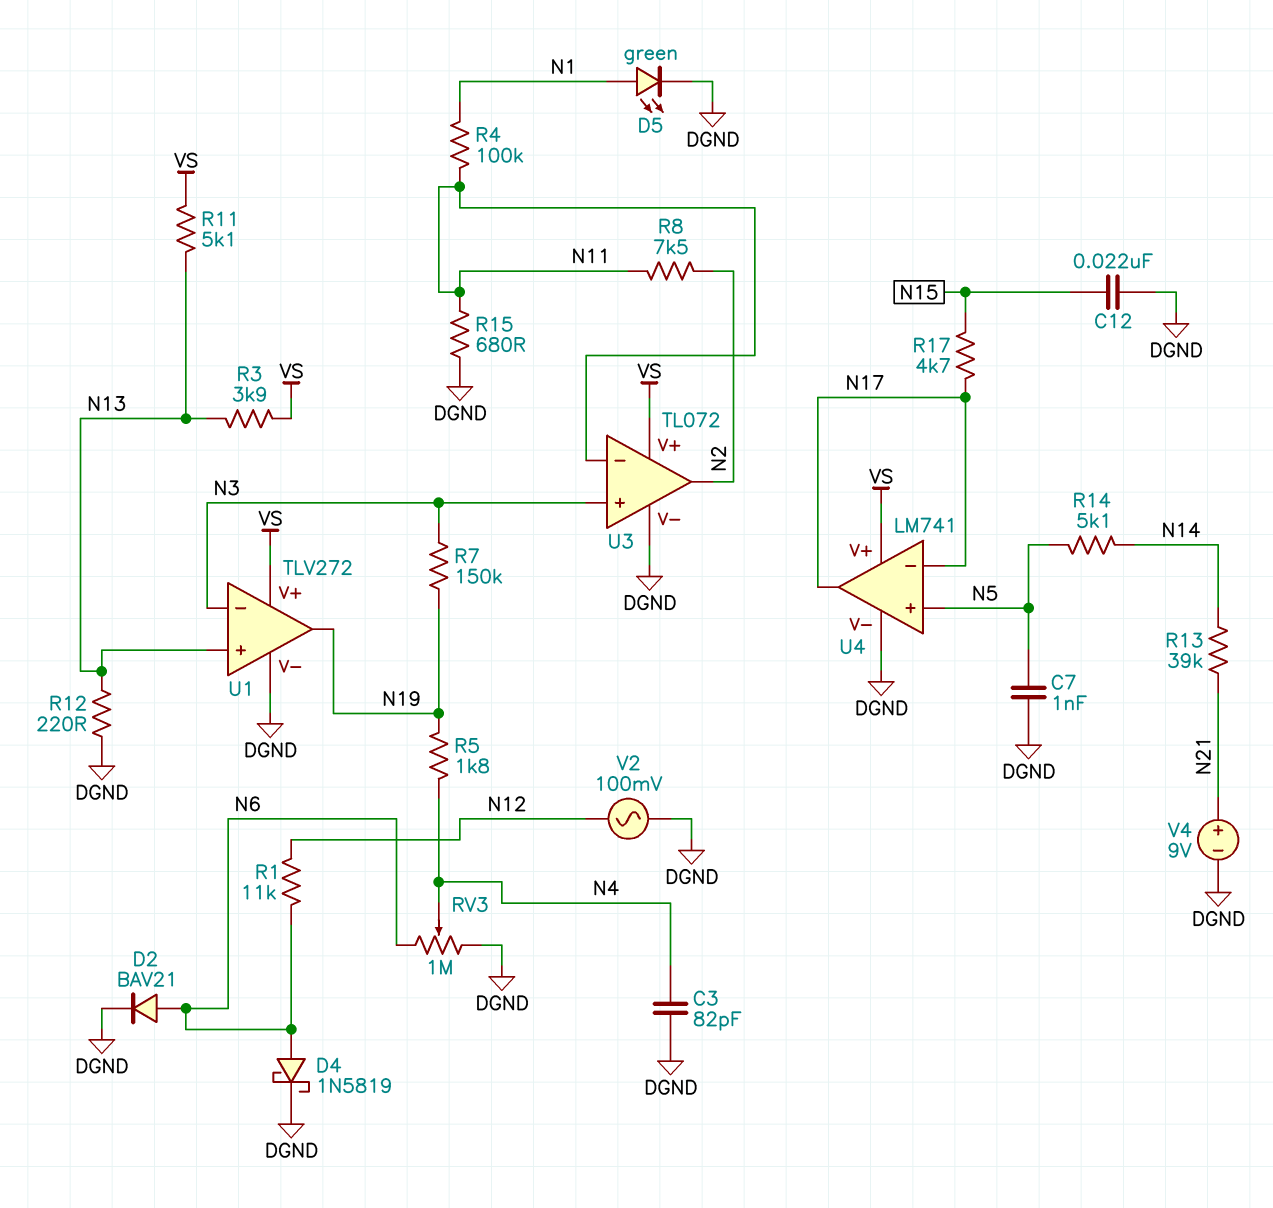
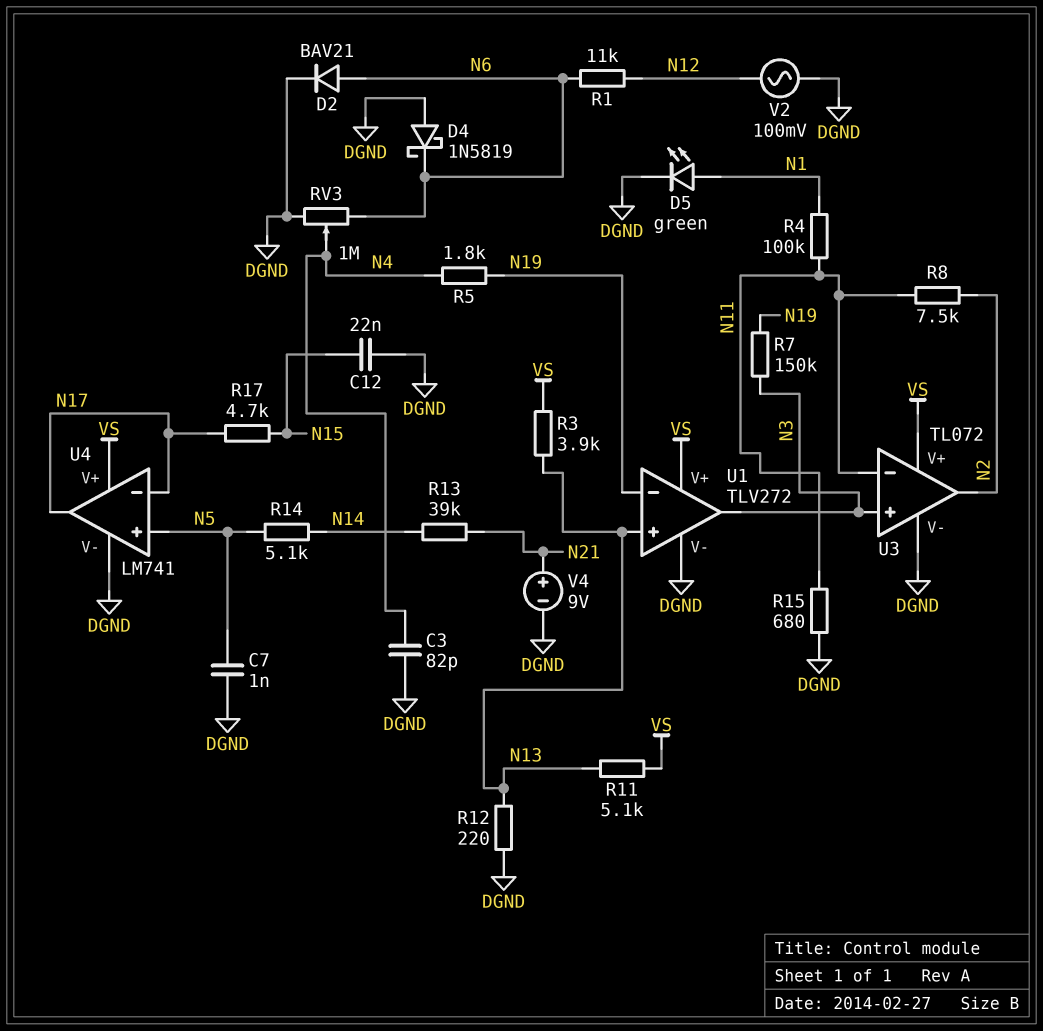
D4: schottky 1N5819 (A N6, K DGND) -> schottky 1N5819 (A DGND, K N6)
U1 pin in-: N3 -> N19
U1 pin out: N19 -> N3

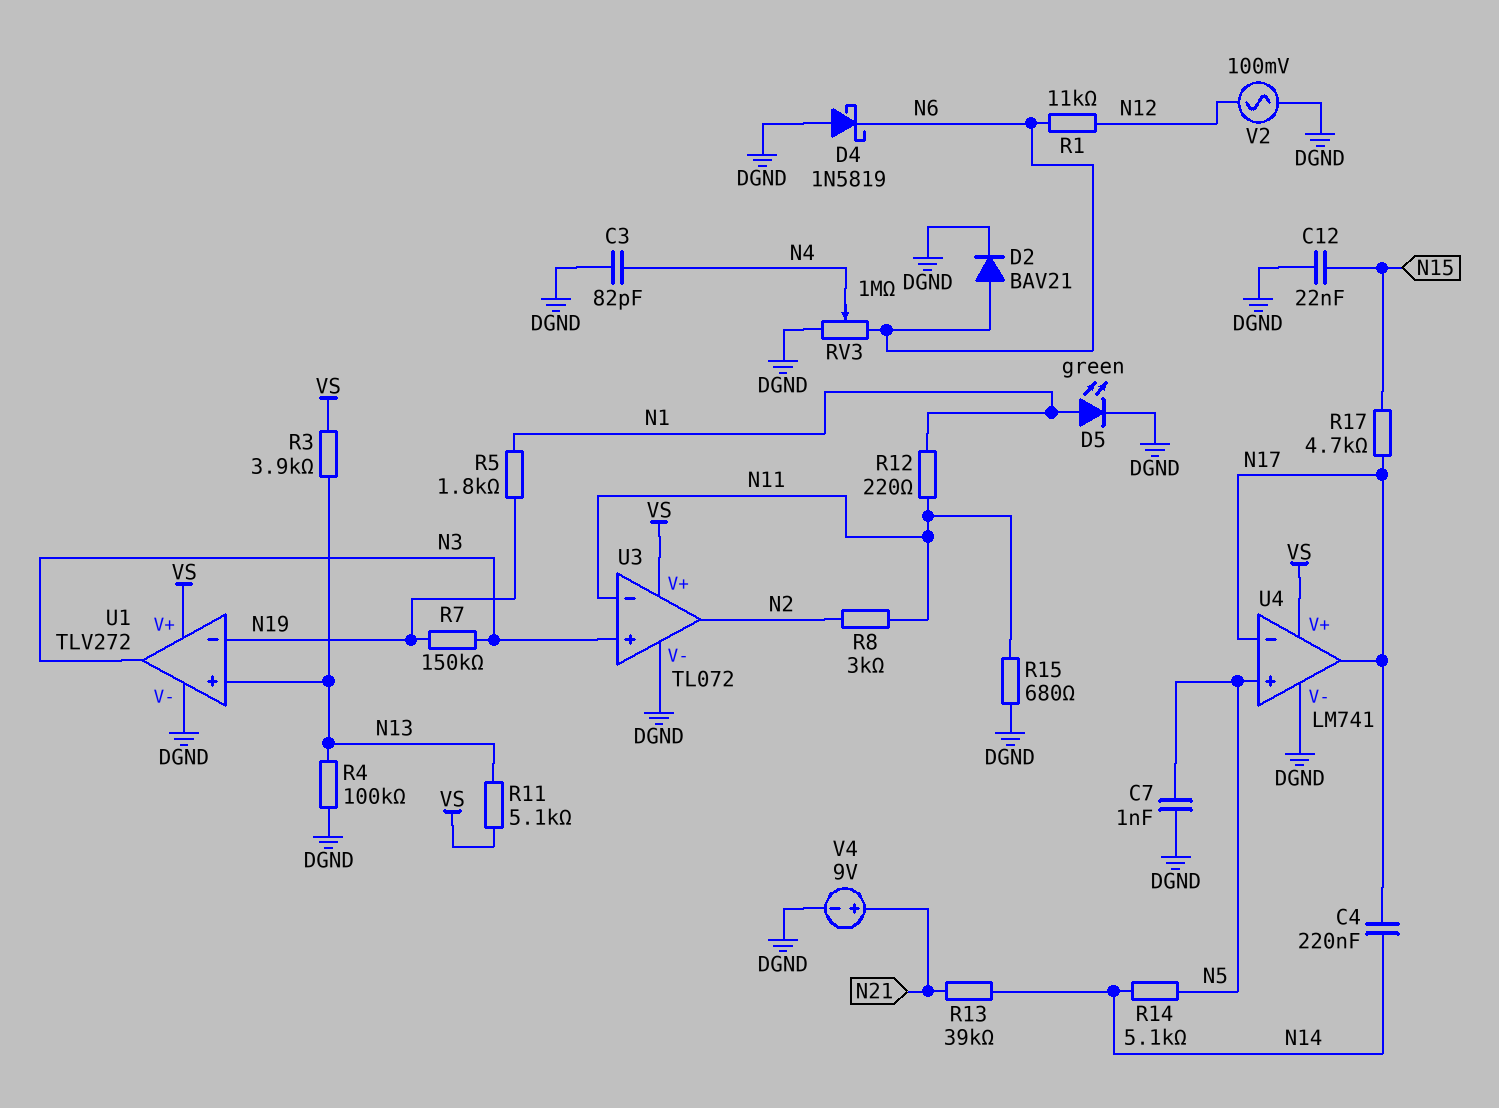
C4: none -> 220nF (N14, N17)
R4: 100k (N1, N11) -> 100k (DGND, N13)
R5: 1.8k (N4, N19) -> 1.8k (N1, N19)
R8: 7.5k (N2, N11) -> 3k (N2, N11)
R12: 220 (DGND, N13) -> 220 (N1, N11)

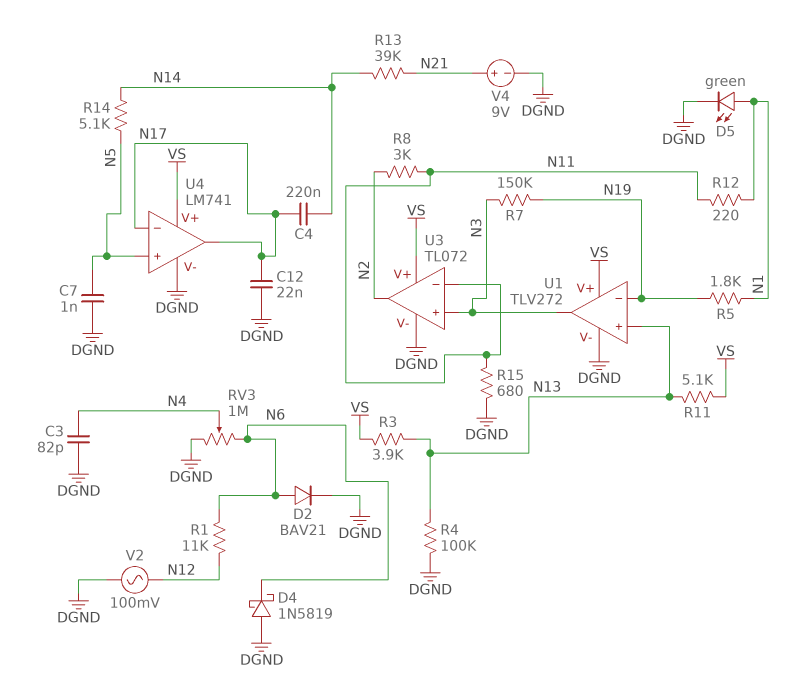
C12: 22nF (DGND, N15) -> 22nF (DGND, N17)
R17: 4.7k (N15, N17) -> none

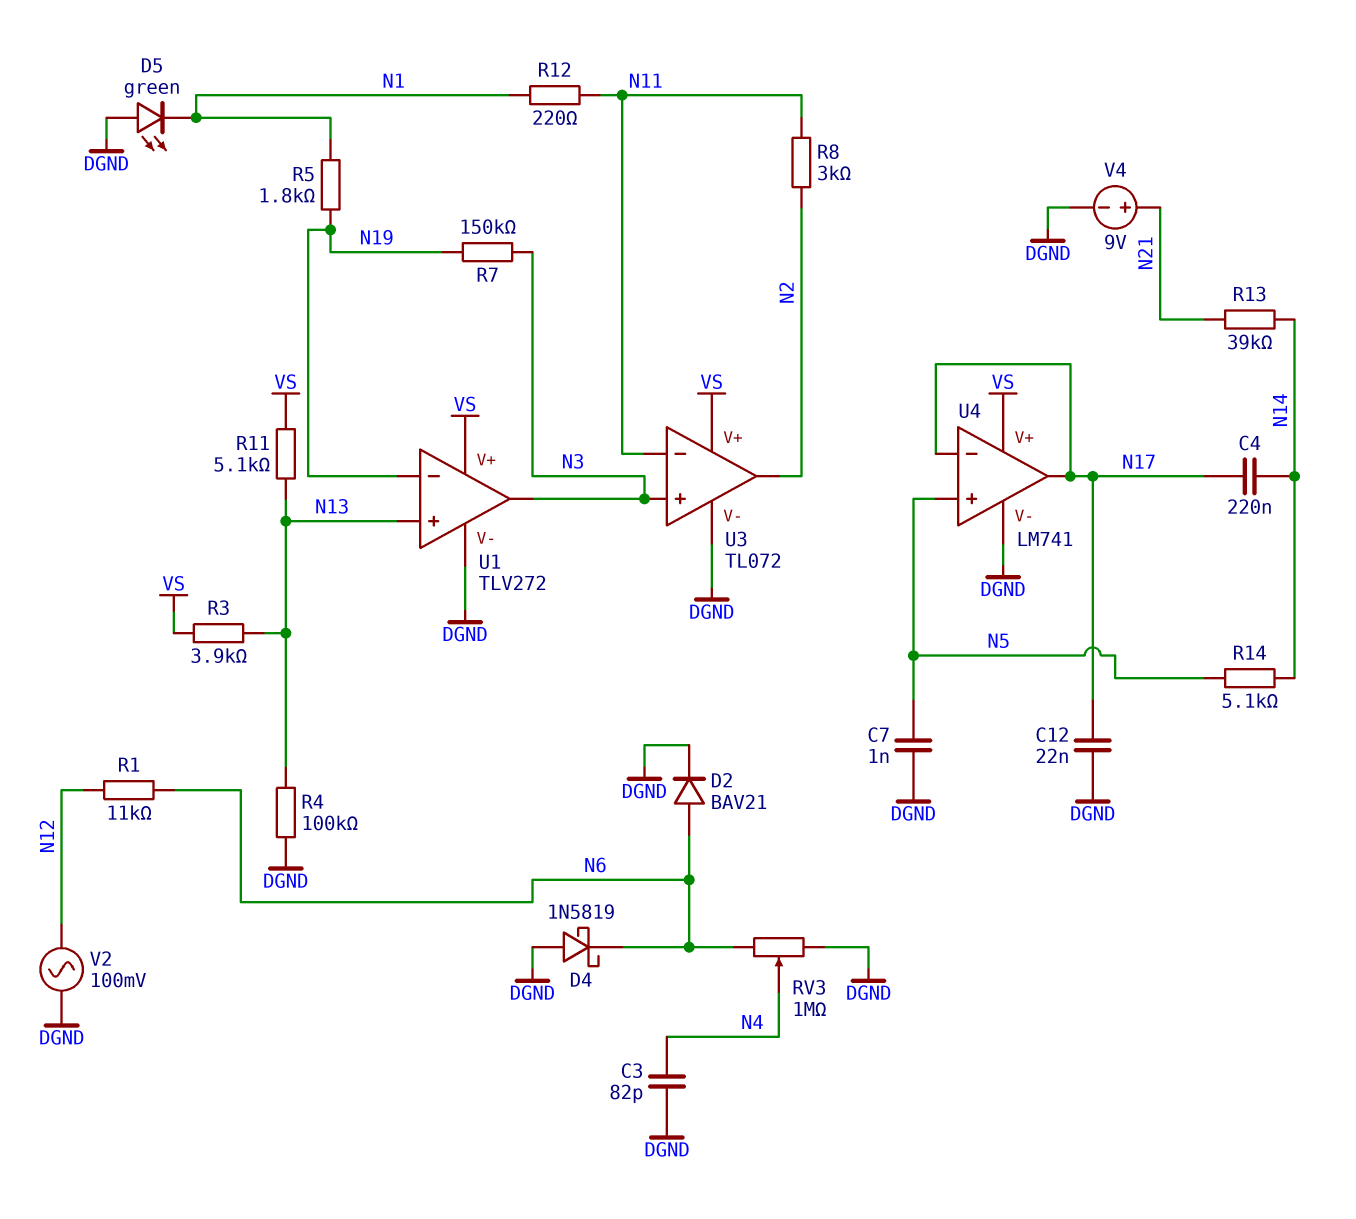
D5: LED green (A N1, K DGND) -> LED green (A DGND, K N1)
R15: 680 (DGND, N11) -> none

